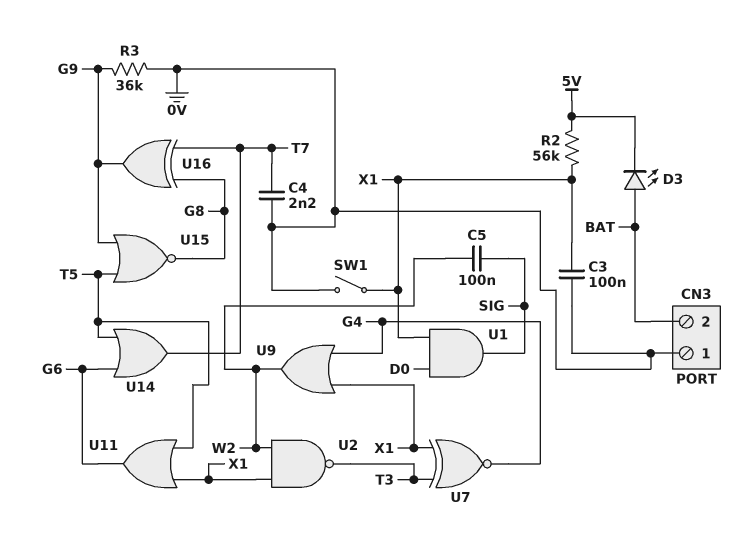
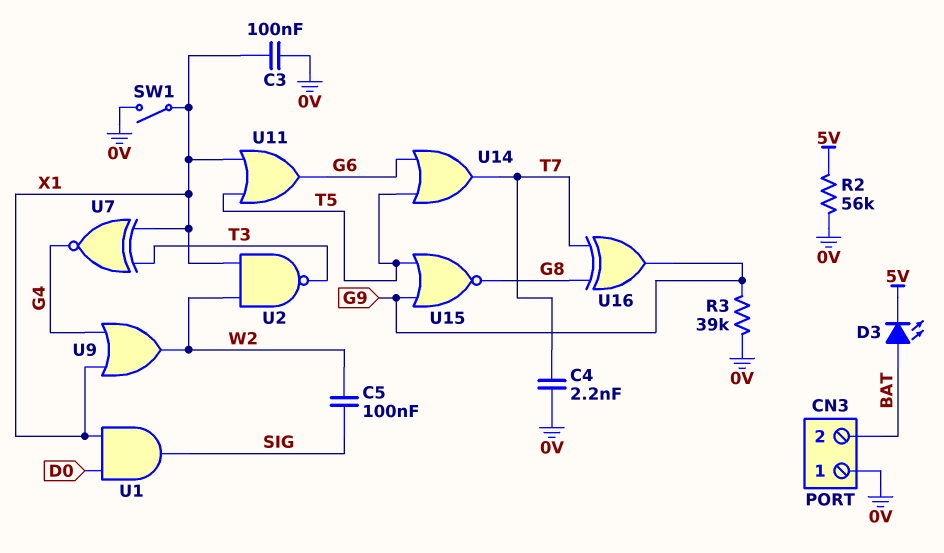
R2: 56k (5V, X1) -> 56k (0V, 5V)
R3: 36k (0V, G9) -> 39k (0V, G9)

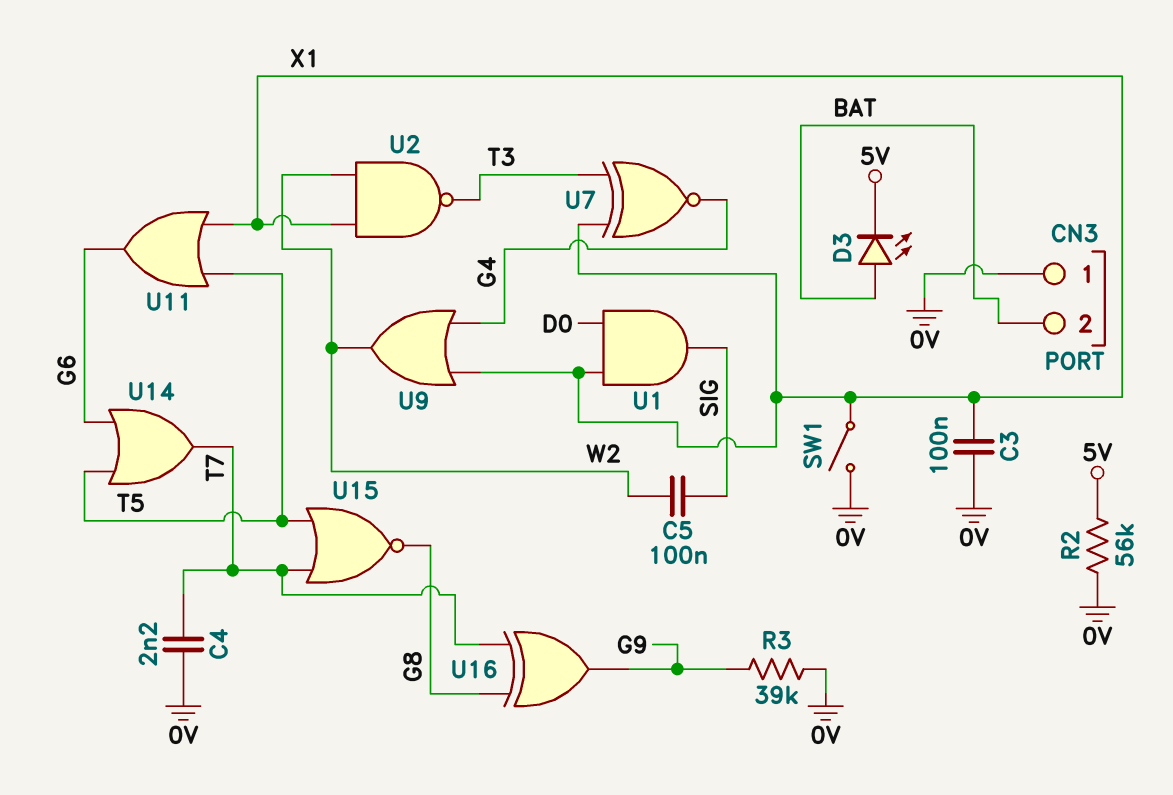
U15: NOR (in G9, in T5, out G8) -> NOR (in T5, in T7, out G8)

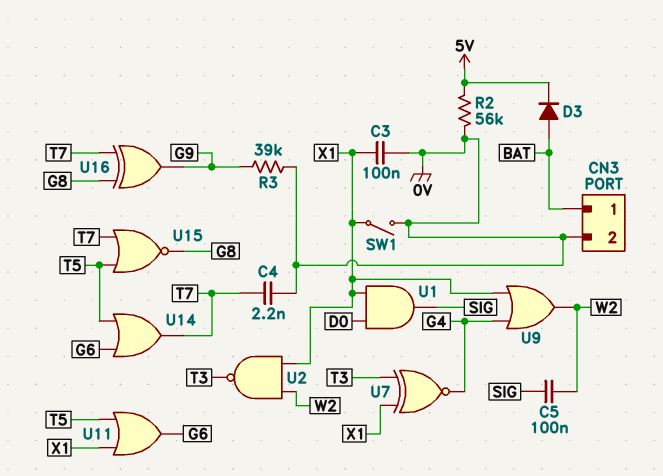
CN3 pin 1: 0V -> BAT
CN3 pin 2: BAT -> 0V
D3: LED (A BAT, K 5V) -> diode (A BAT, K 5V)

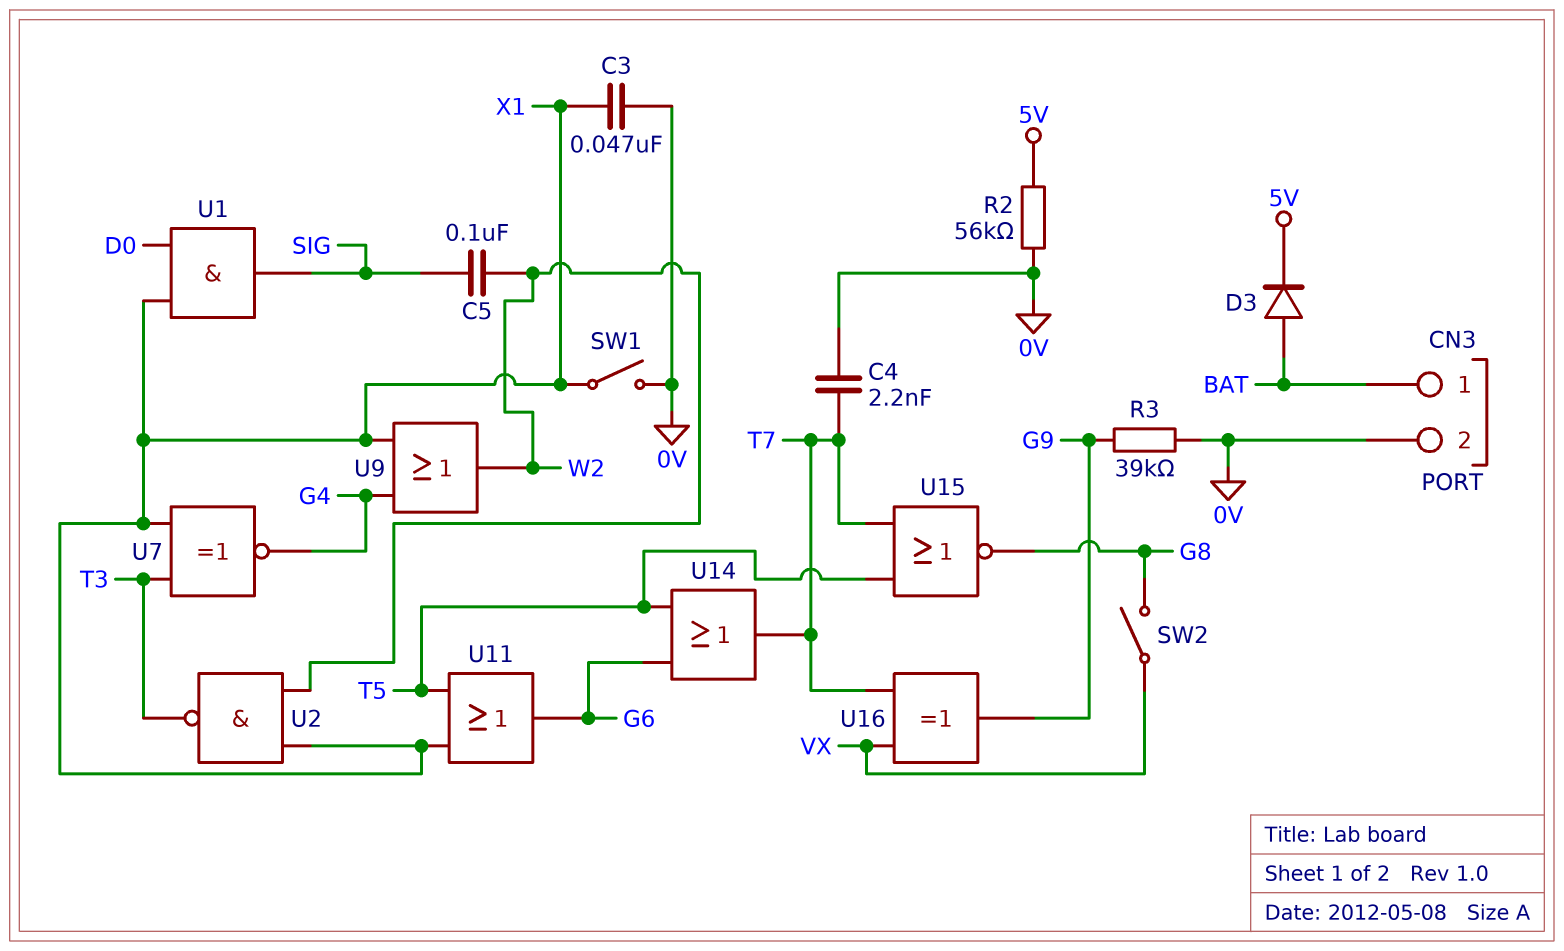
C3: 100nF (0V, X1) -> 47nF (0V, X1)
SW2: none -> switch (G8, VX)
U16: XOR (in G8, in T7, out G9) -> XOR (in T7, in VX, out G9)

